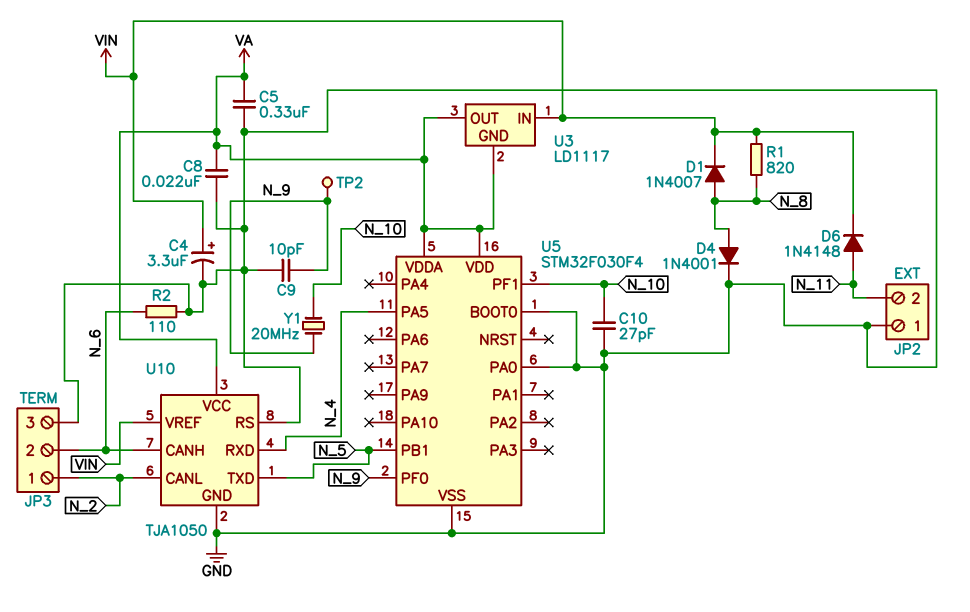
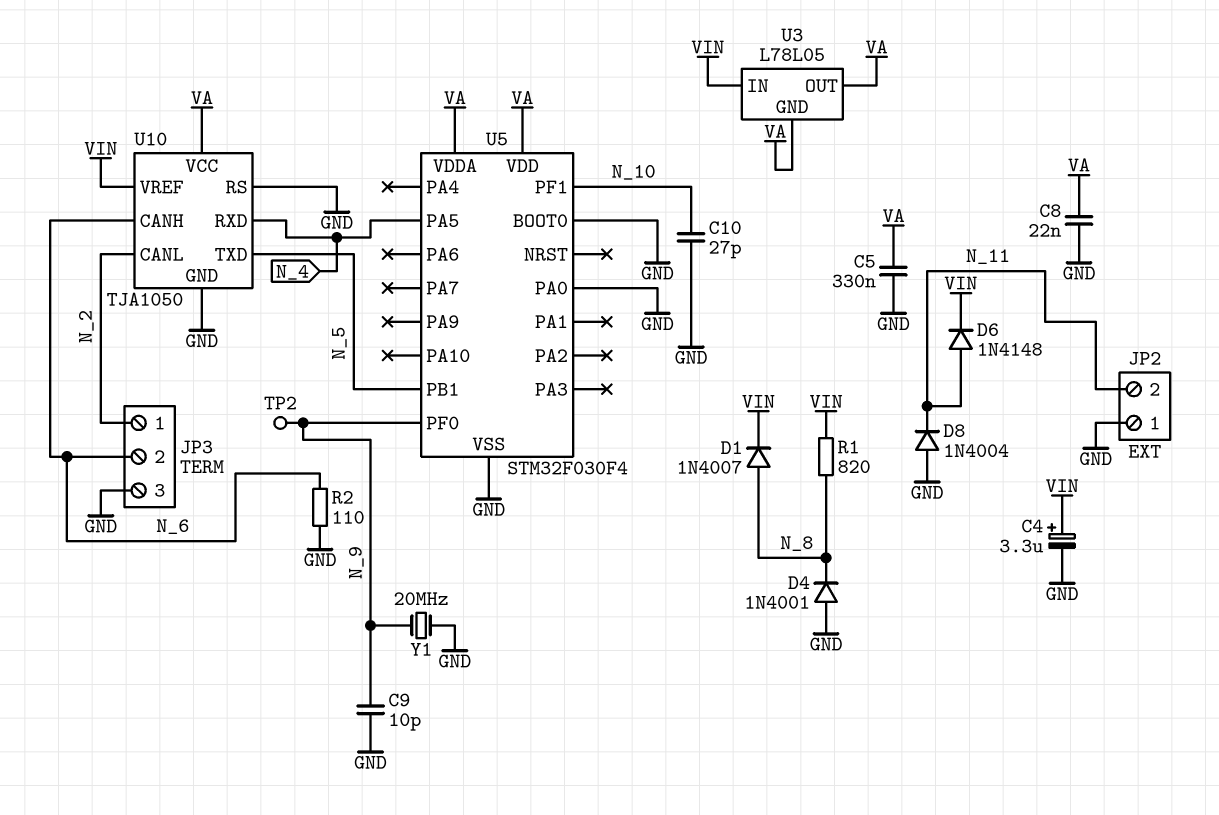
D4: diode 1N4001 (A N_8, K GND) -> diode 1N4001 (A GND, K N_8)
D8: none -> diode 1N4004 (A GND, K N_11)
U3: LD1117 -> L78L05
Y1: 20MHz (N_9, N_10) -> 20MHz (GND, N_9)

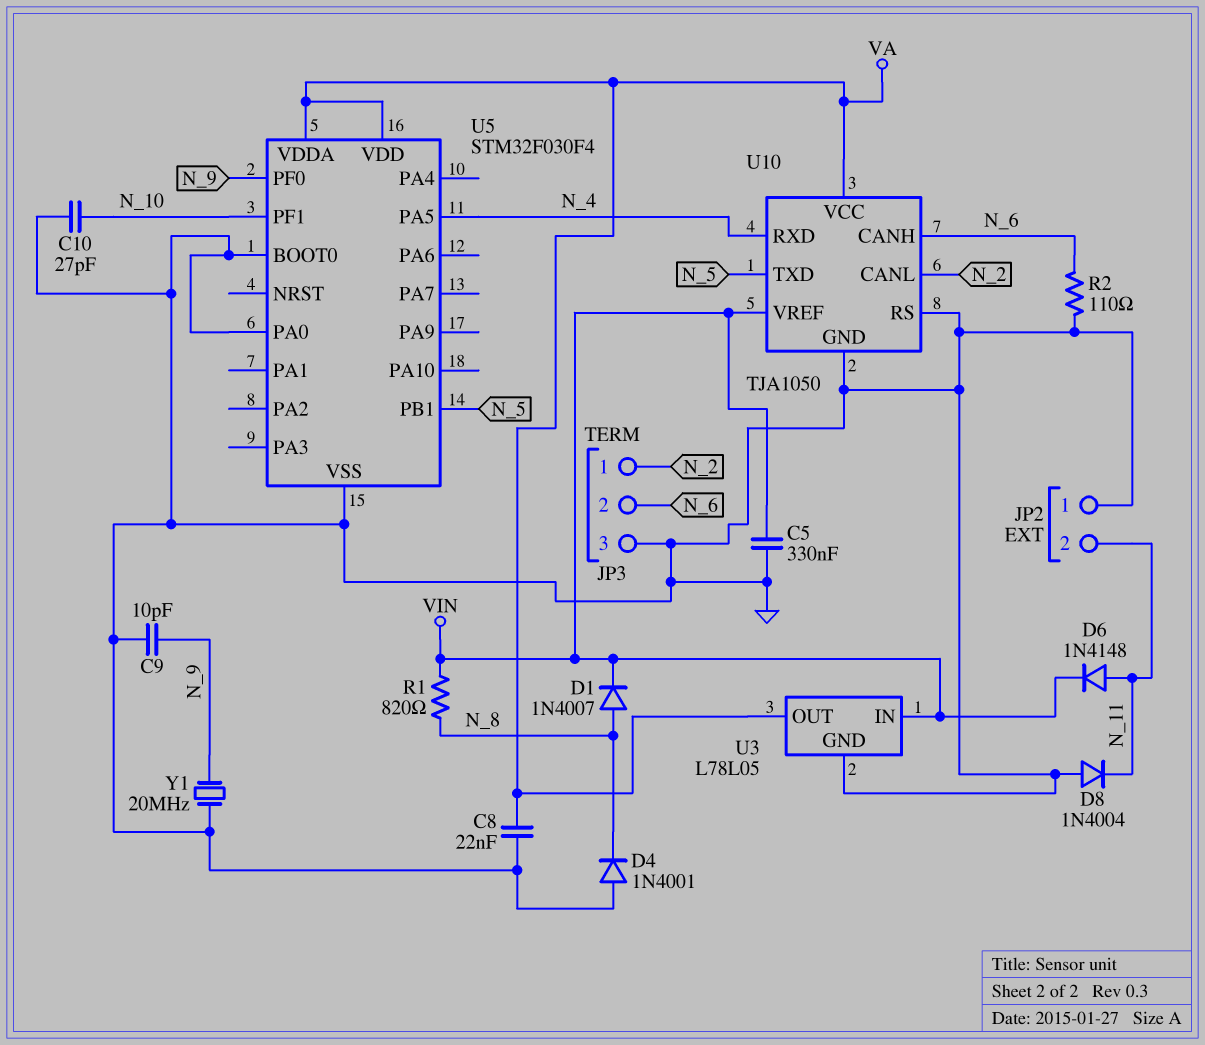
C4: 3.3uF (plus VIN, minus GND) -> none
C5: 330nF (GND, VA) -> 330nF (GND, VIN)
TP2: test point (N_9) -> none
U3 pin GND: VA -> GND

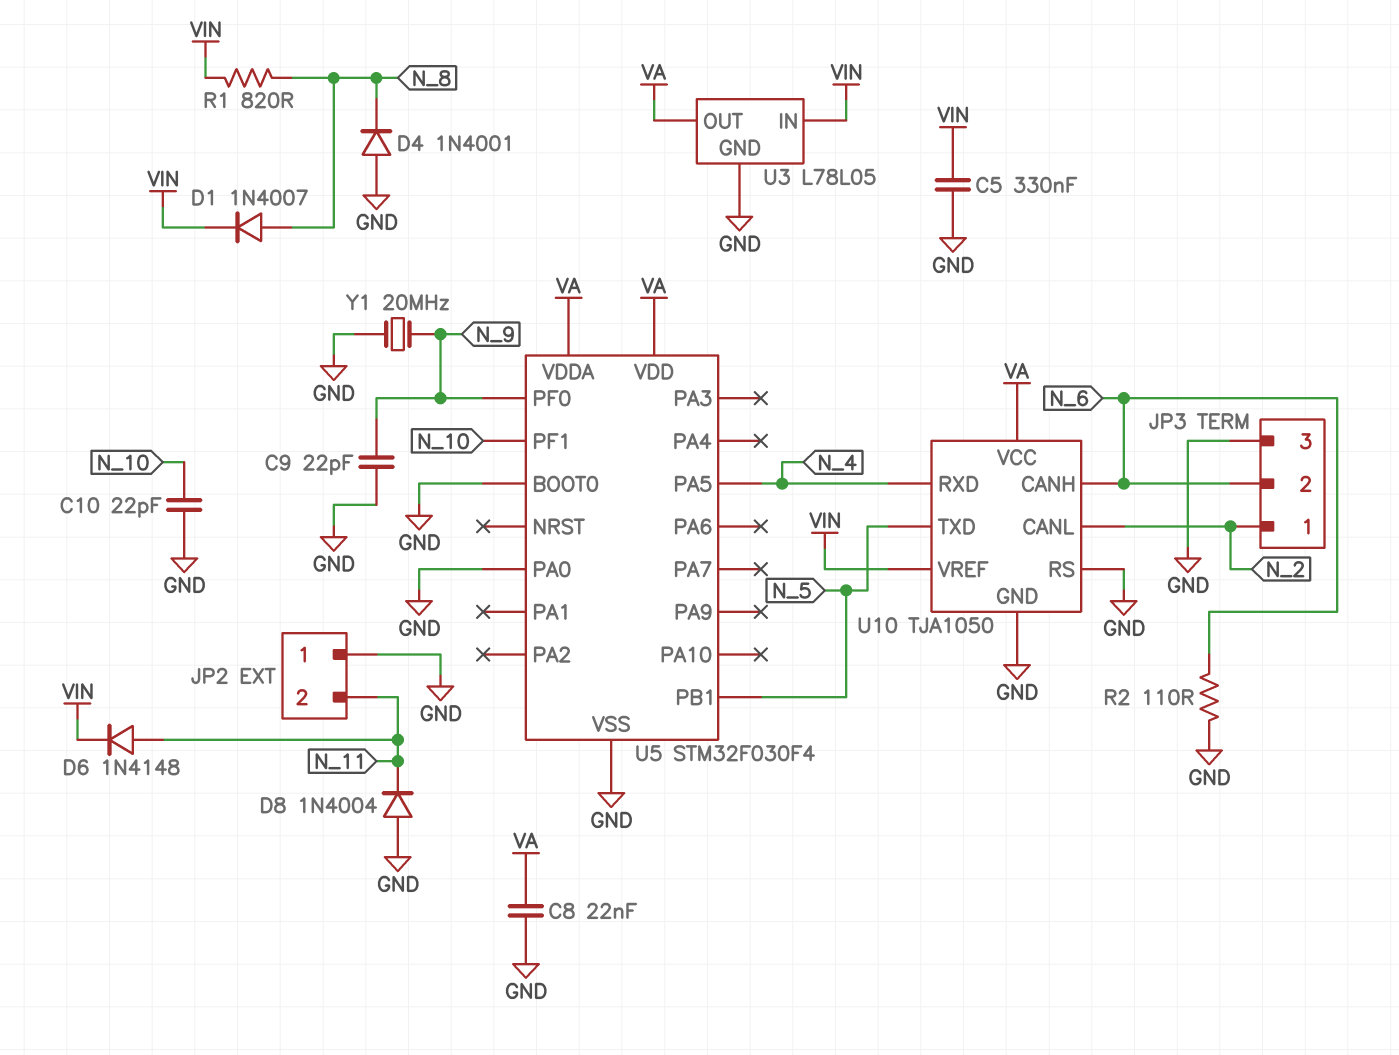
C9: 10pF (GND, N_9) -> 22pF (GND, N_9)
C10: 27pF (GND, N_10) -> 22pF (GND, N_10)

